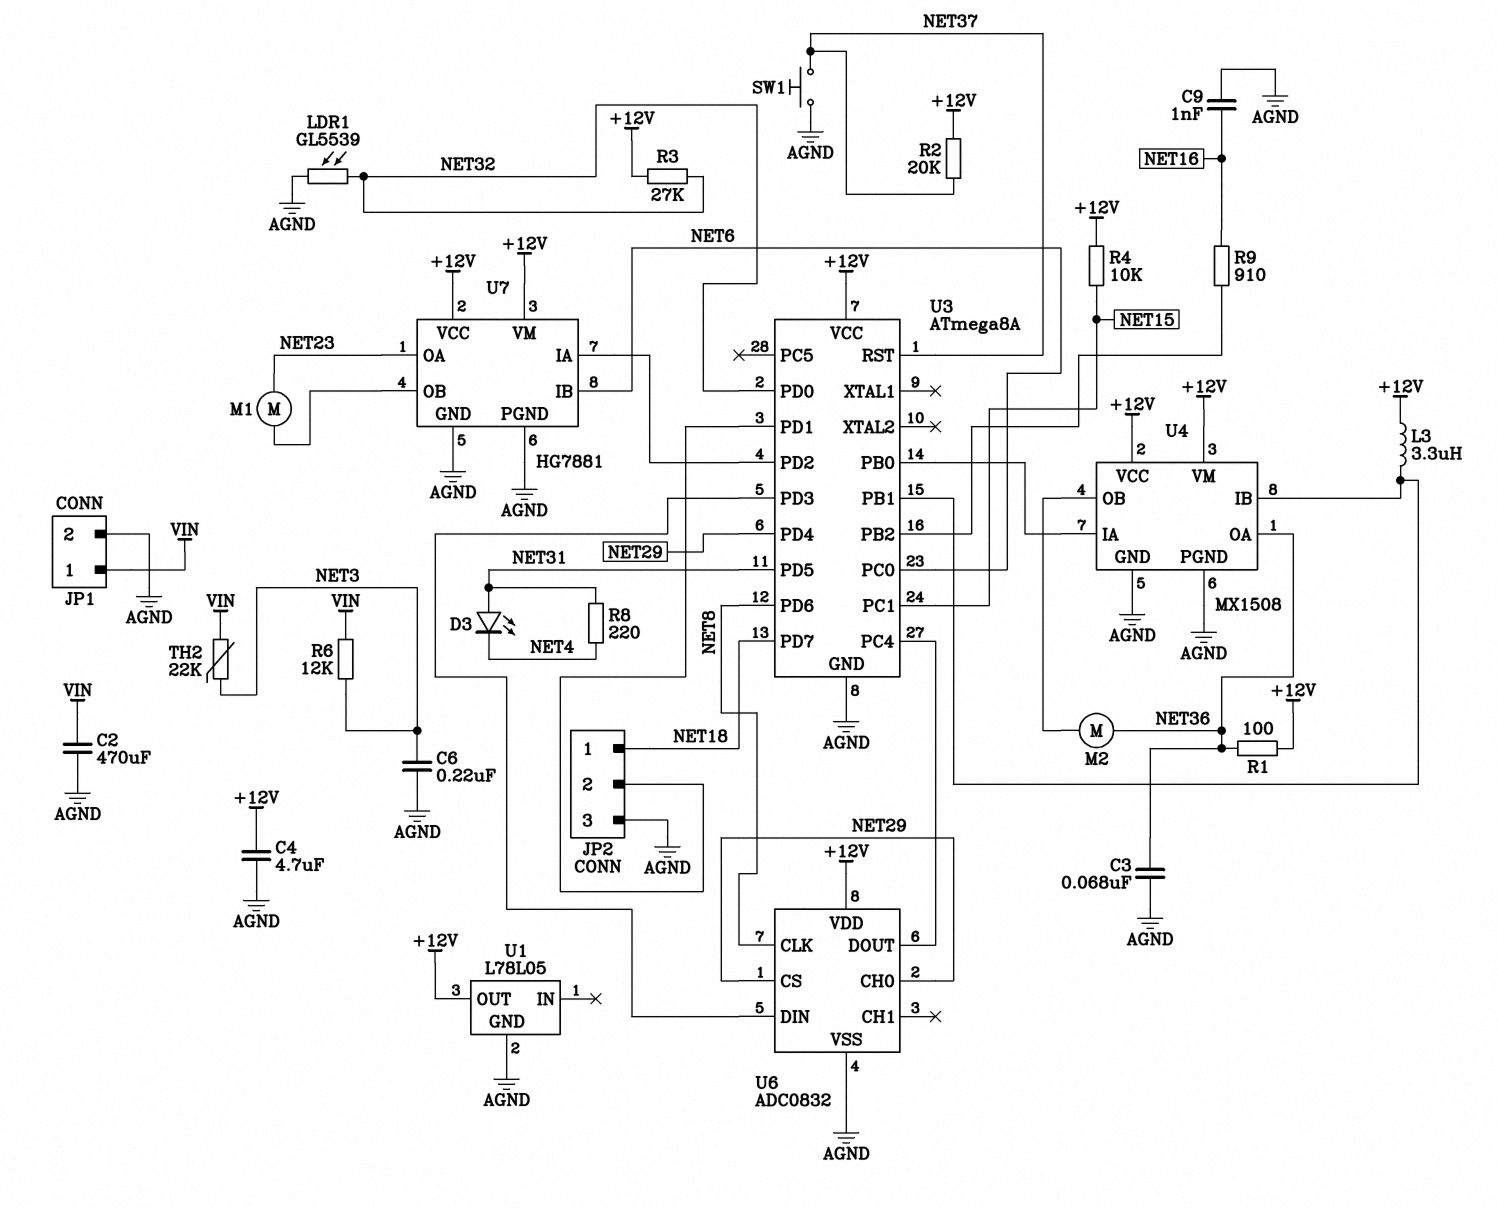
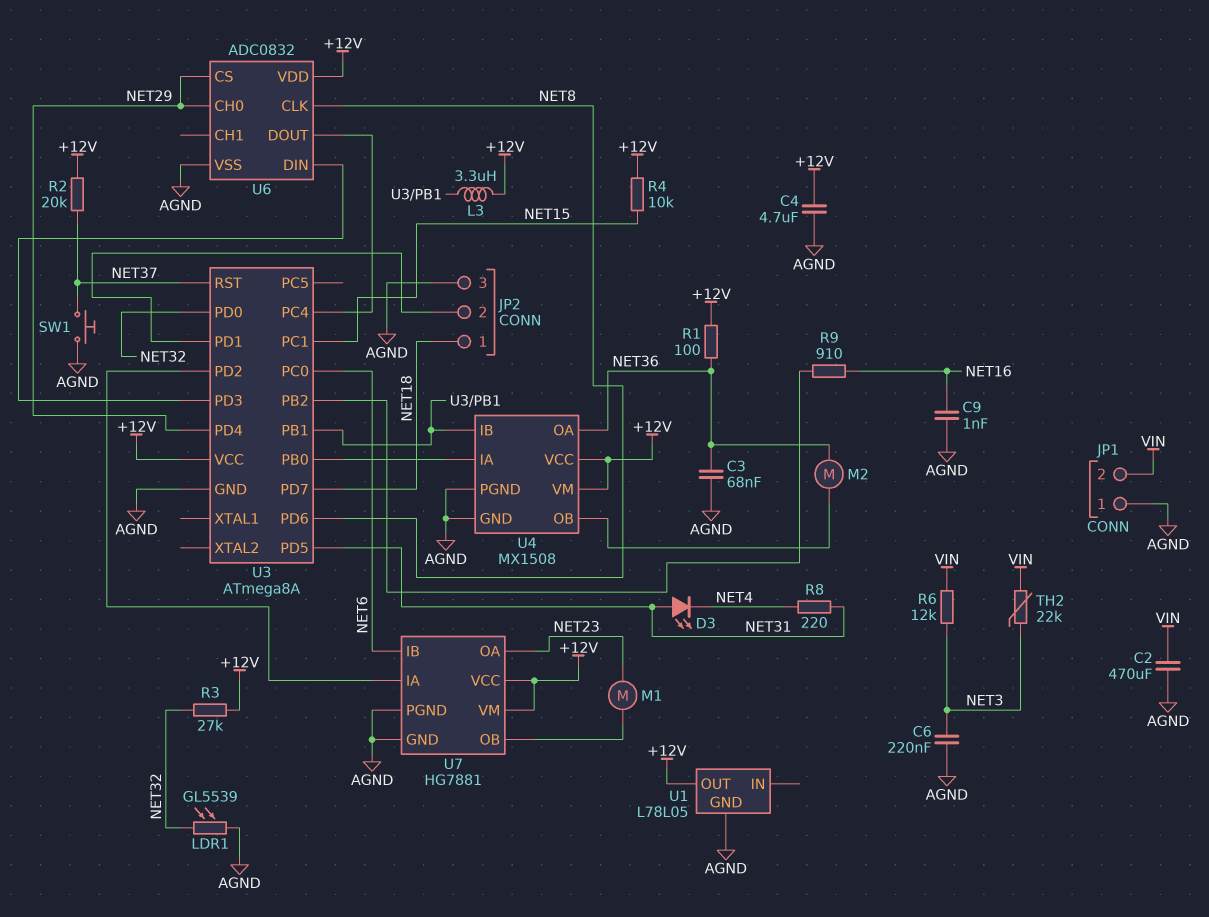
JP1 pin 1: VIN -> AGND
JP1 pin 2: AGND -> VIN

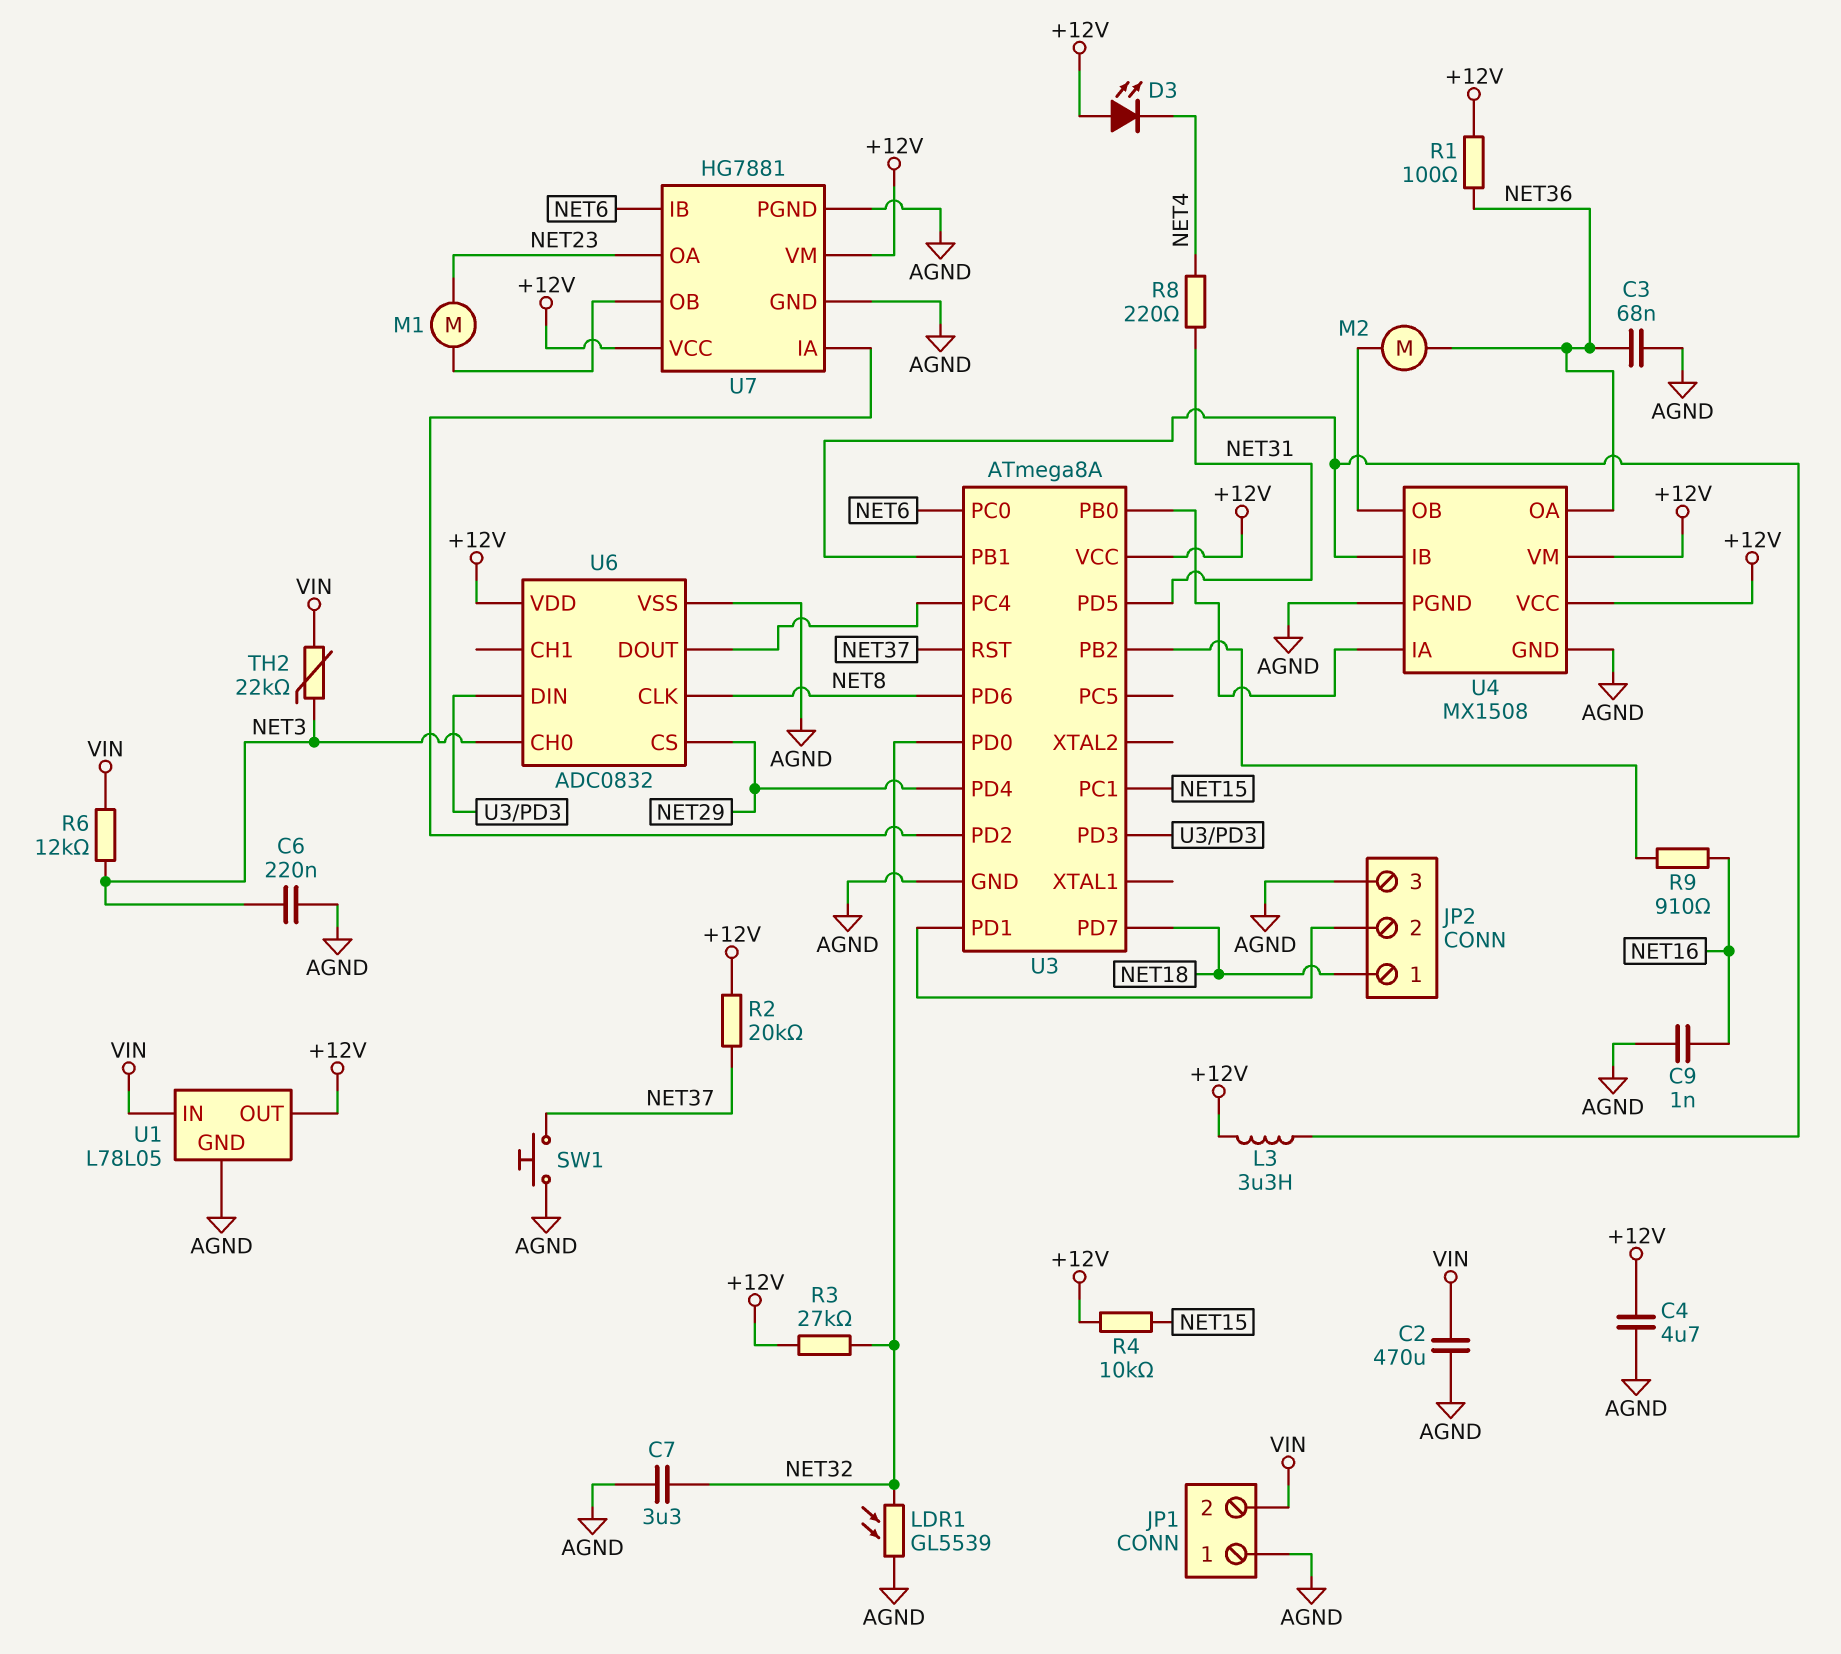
C7: none -> 3.3uF (AGND, NET32)
D3: LED (A NET31, K NET4) -> LED (A +12V, K NET4)
U1 pin IN: none -> VIN
U6 pin CH0: NET29 -> NET3

